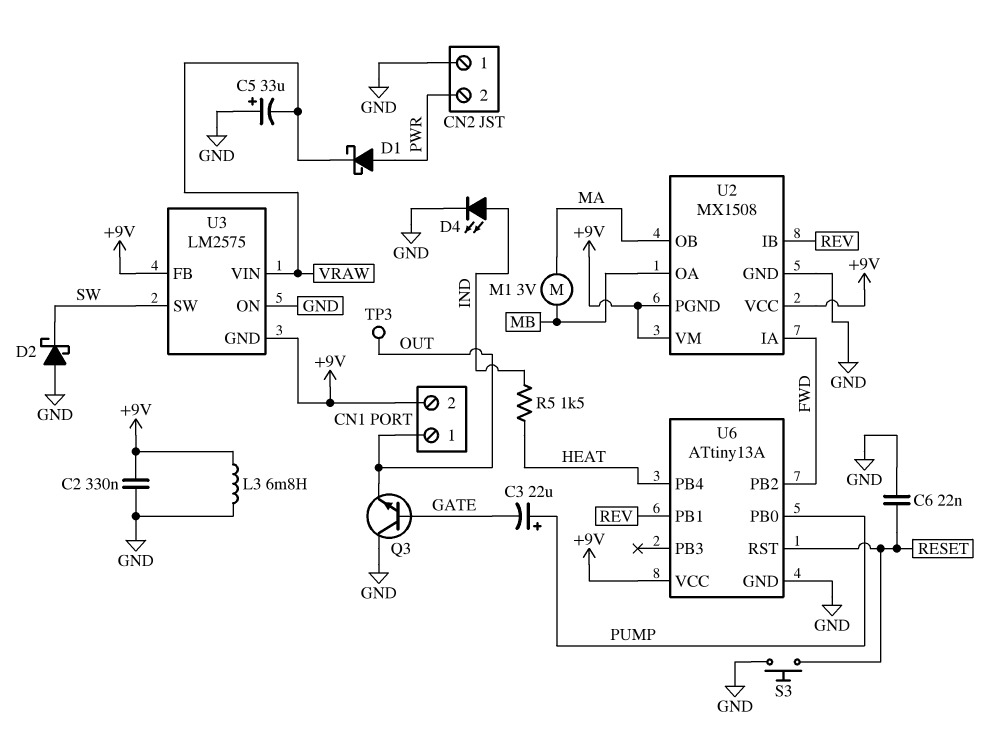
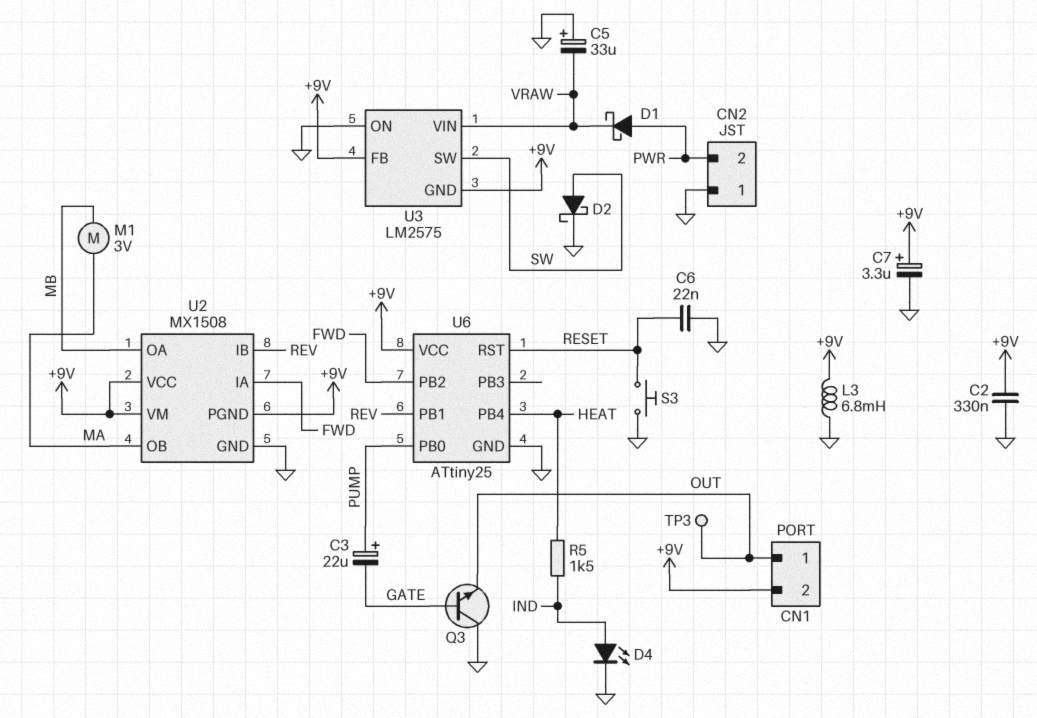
C7: none -> 3.3uF (plus +9V, minus GND)
D2: schottky (A GND, K SW) -> schottky (A SW, K GND)
U6: ATtiny13A -> ATtiny25

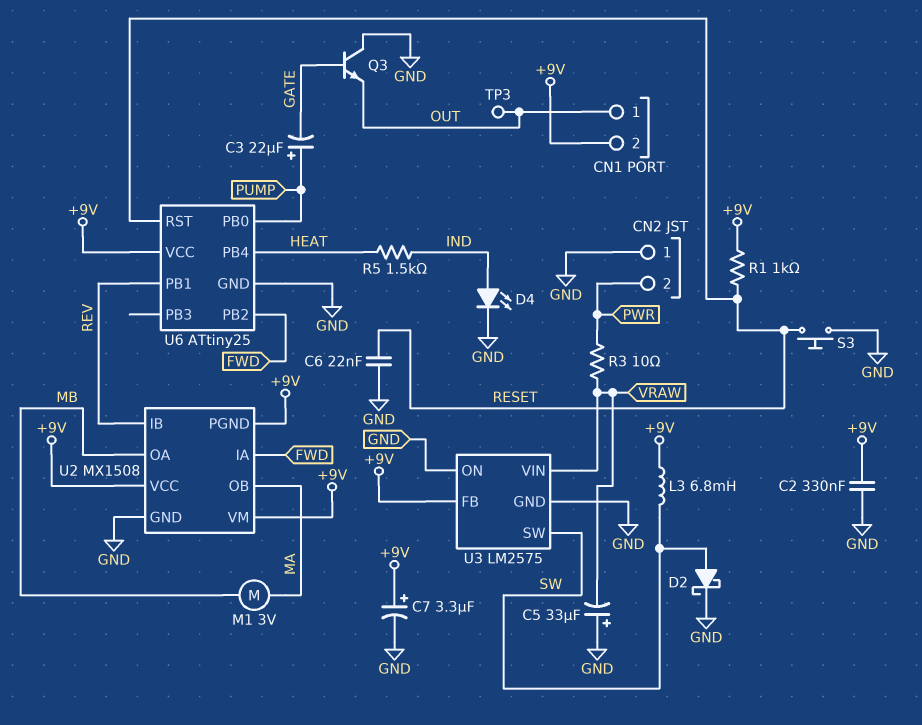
D1: schottky (A PWR, K VRAW) -> none
L3: 6.8mH (+9V, GND) -> 6.8mH (+9V, SW)
R1: none -> 1k (+9V, RESET)
R3: none -> 10 (PWR, VRAW)
U3 pin GND: +9V -> GND

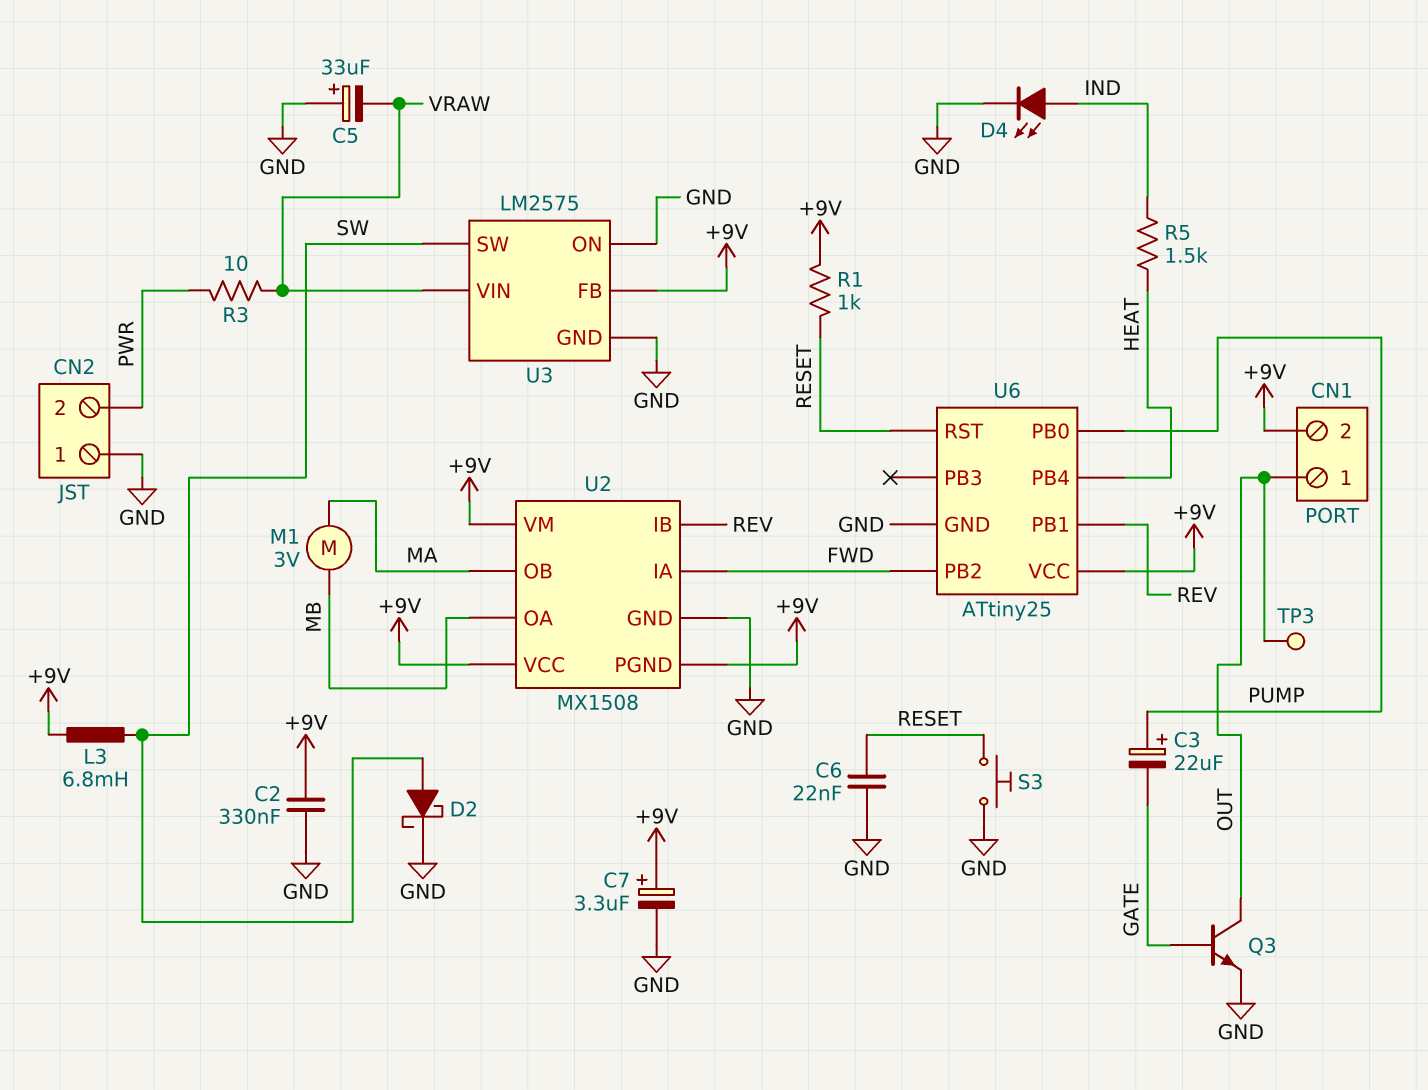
Q3: NPN (B GATE, C GND, E OUT) -> NPN (B GATE, C OUT, E GND)

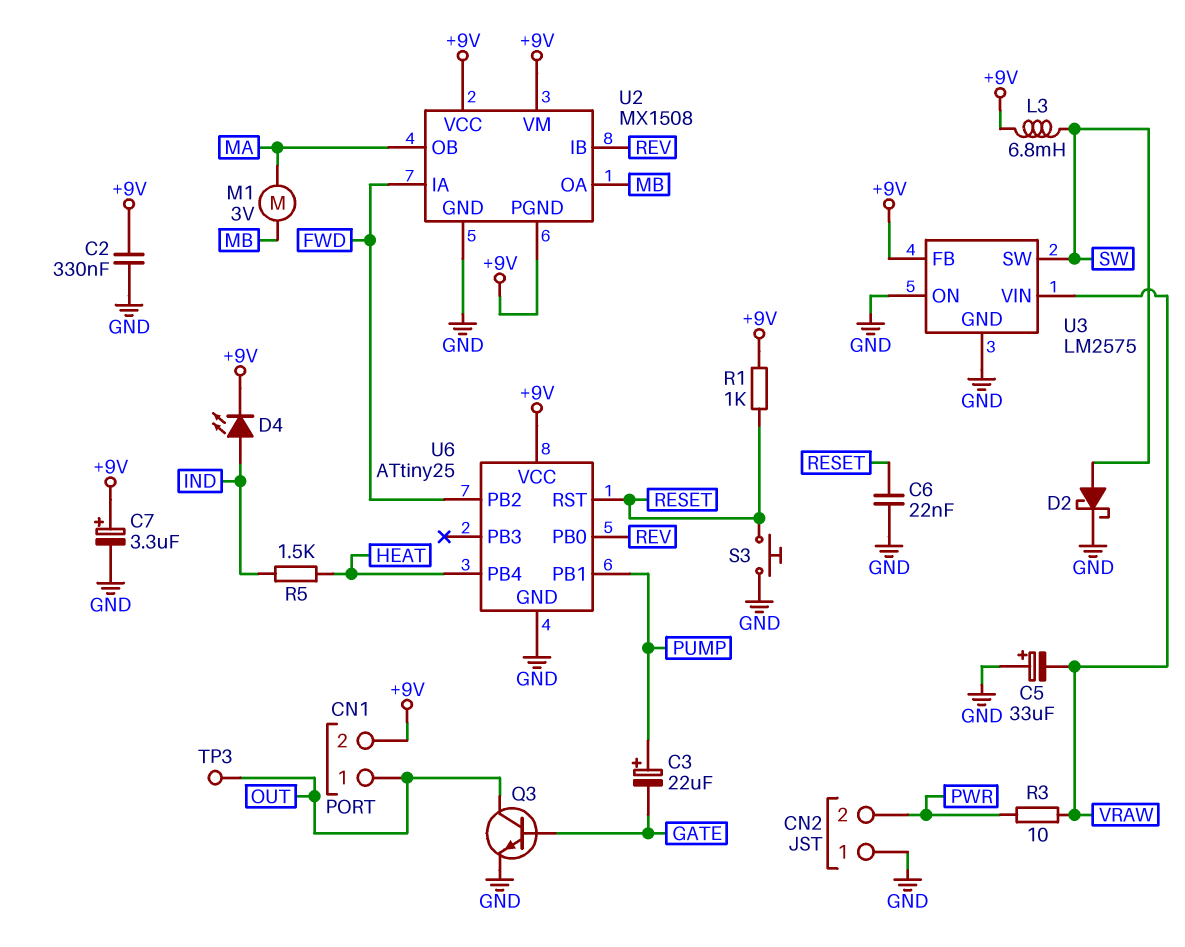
D4: LED (A IND, K GND) -> LED (A IND, K +9V)
U6 pin PB0: PUMP -> REV
U6 pin PB1: REV -> PUMP

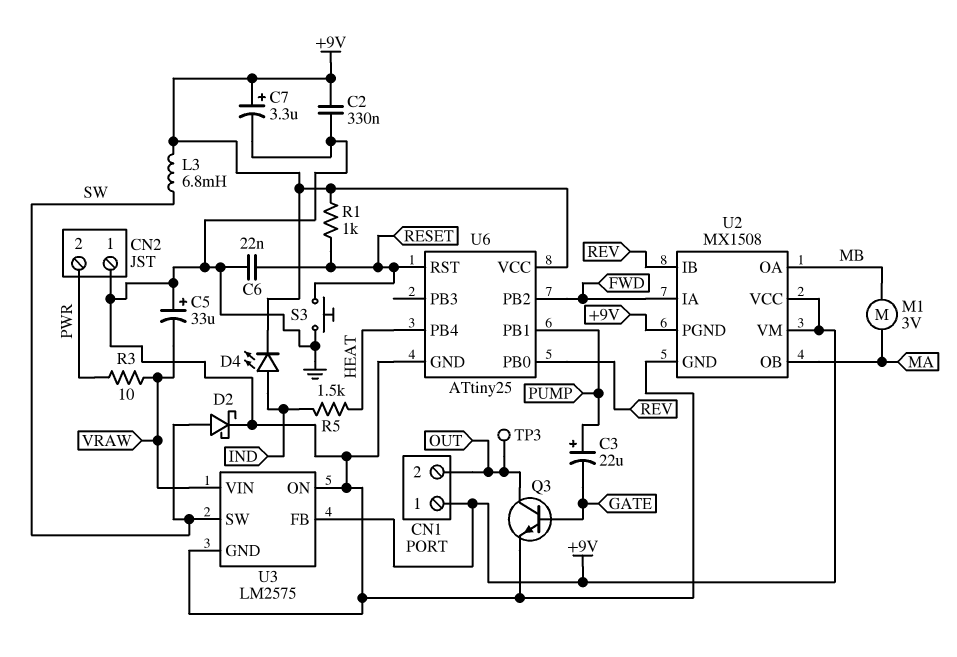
CN1 pin 1: OUT -> +9V
CN1 pin 2: +9V -> OUT

